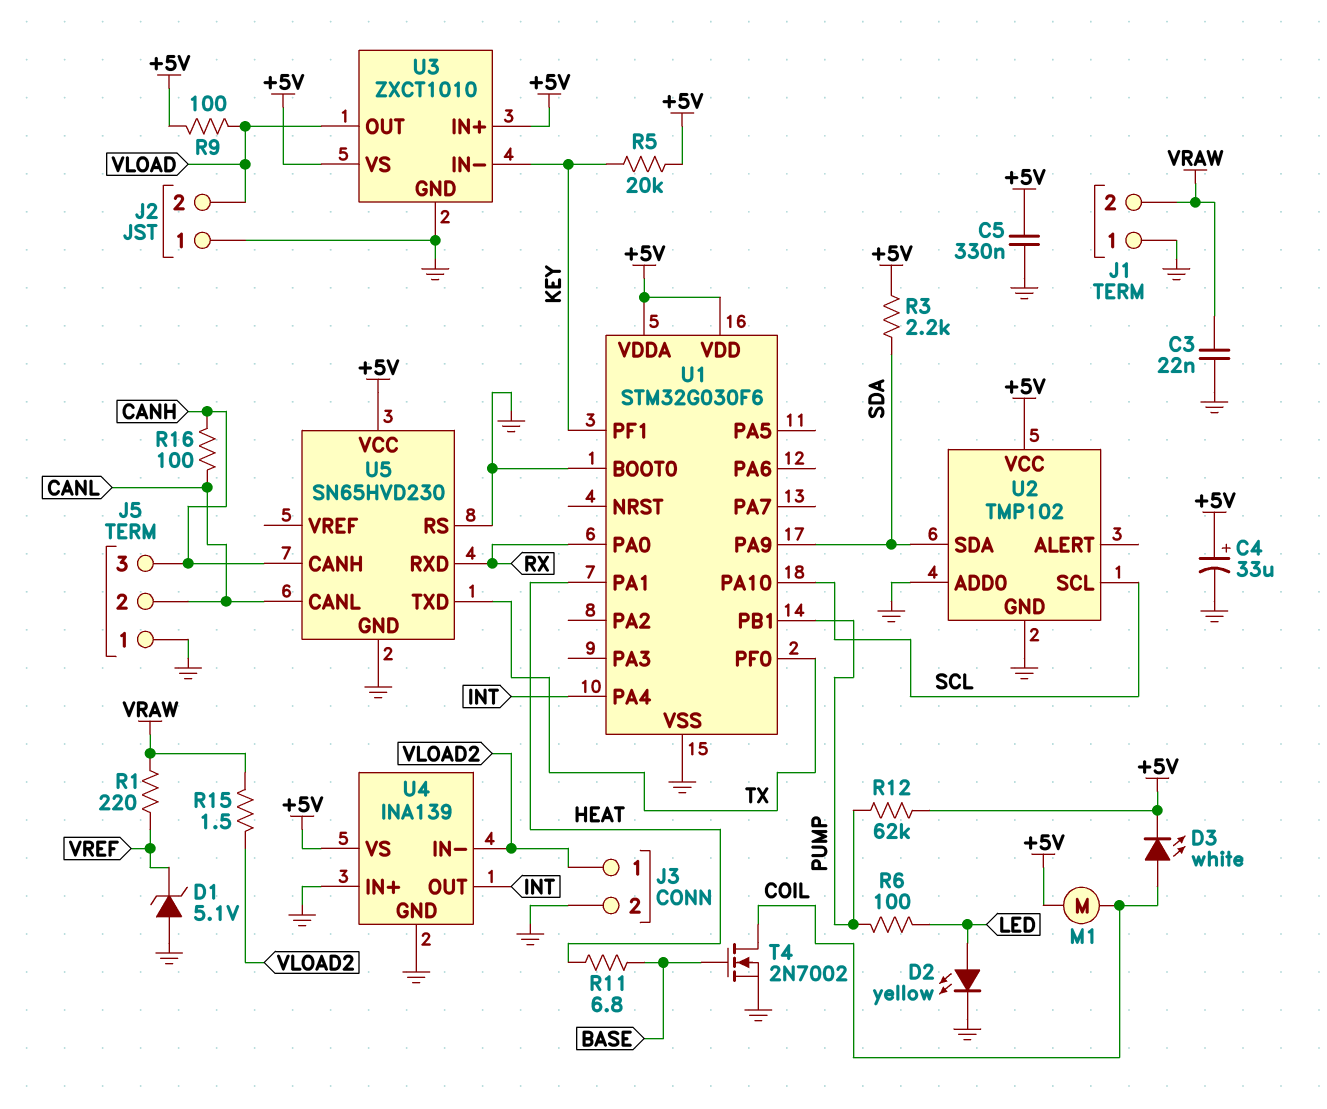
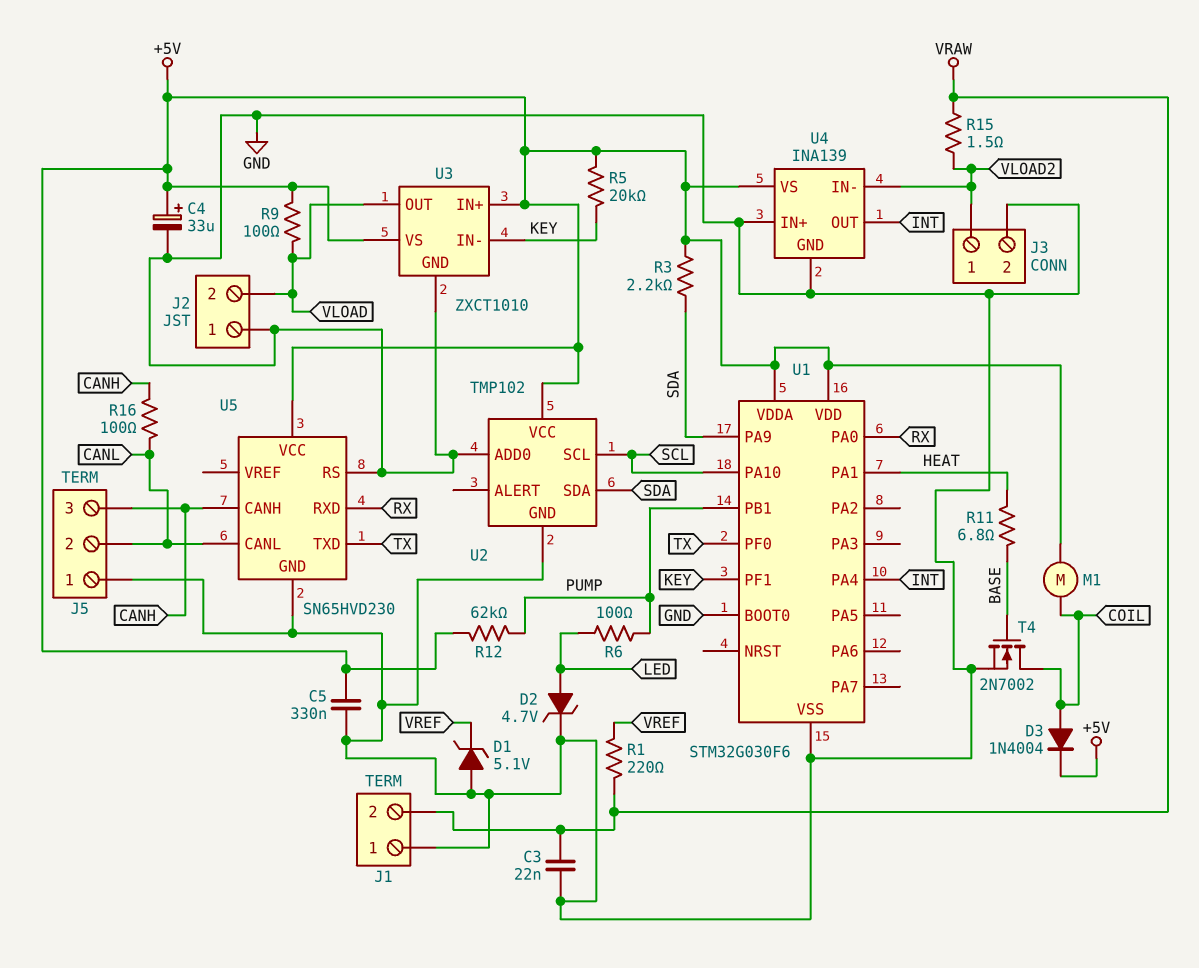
D2: LED yellow (A LED, K GND) -> zener 4.7V (A LED, K GND)
D3: LED white (A COIL, K +5V) -> diode 1N4004 (A COIL, K +5V)

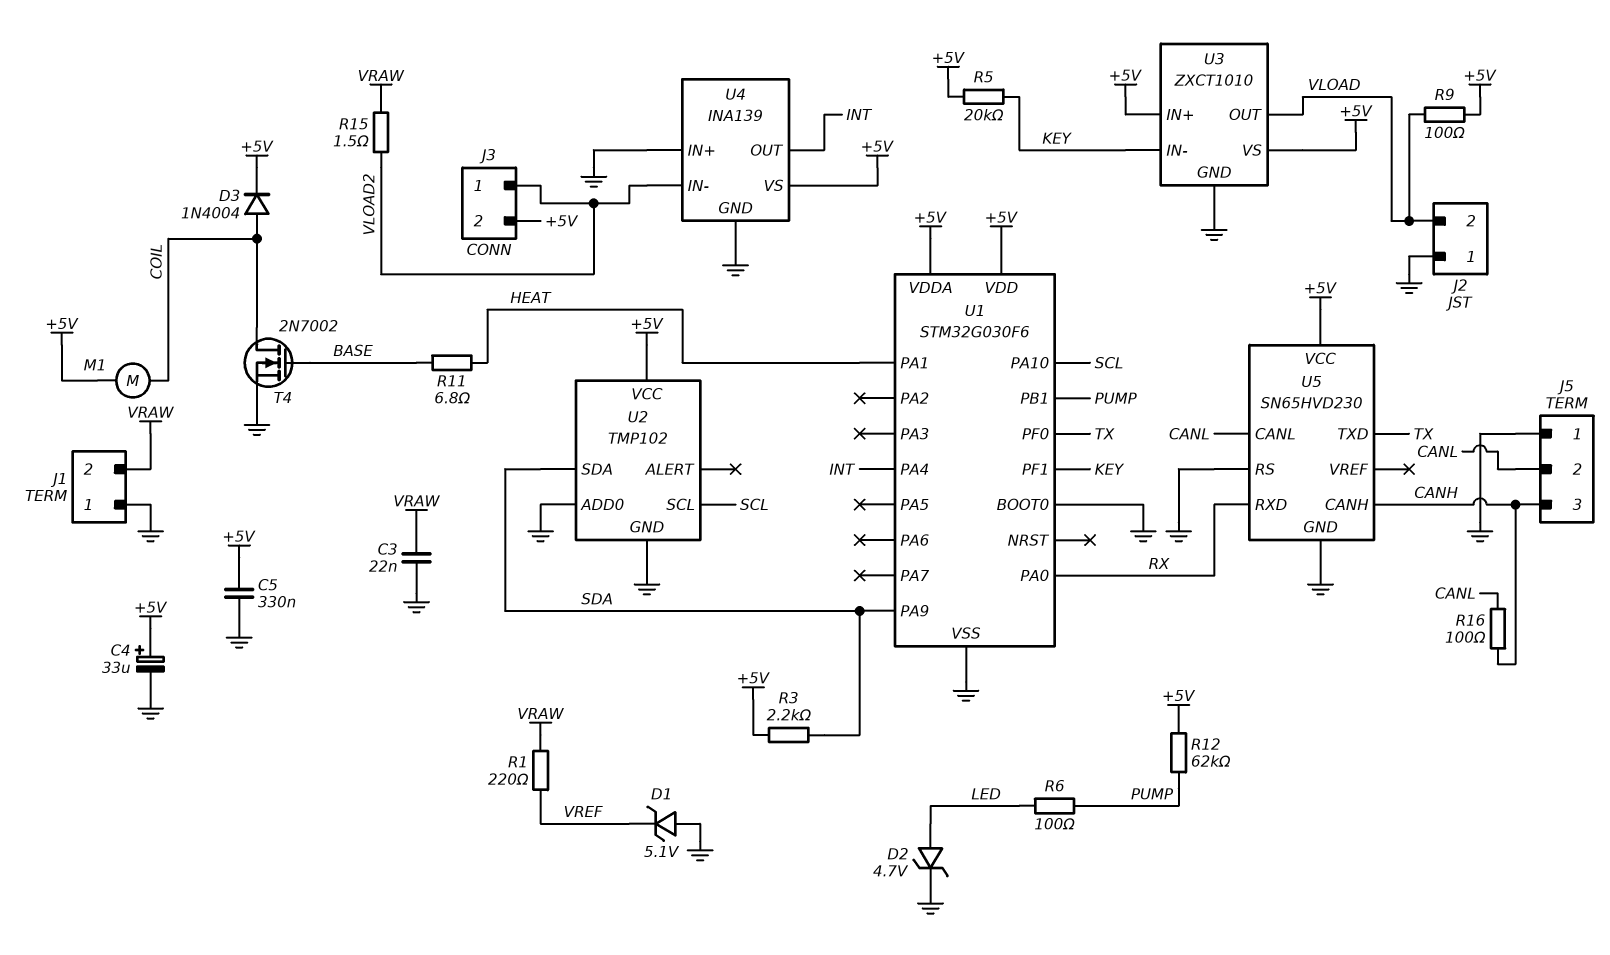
J3 pin 2: GND -> +5V

